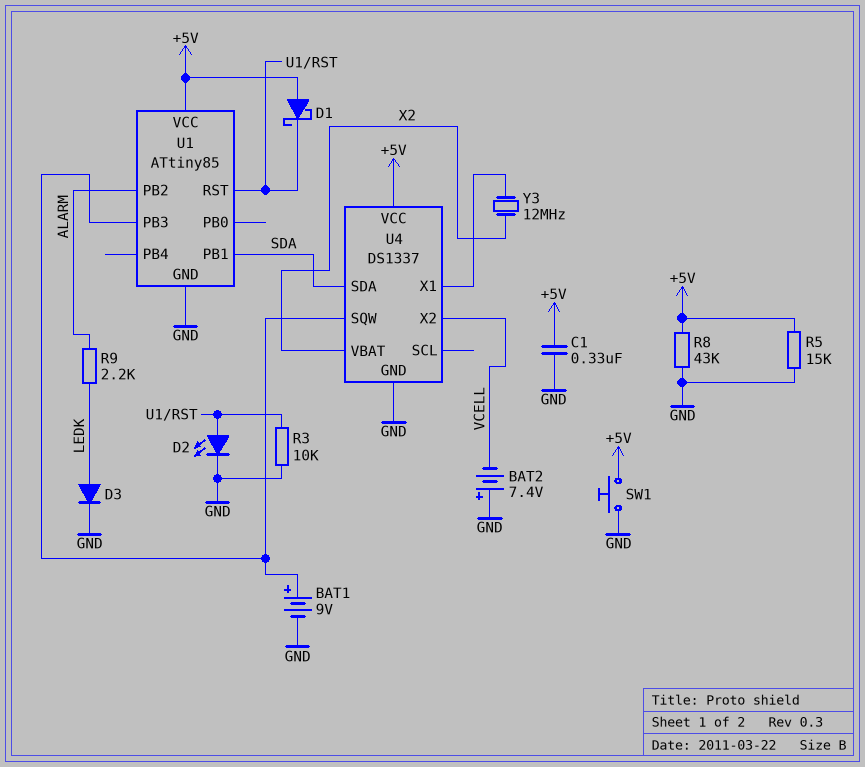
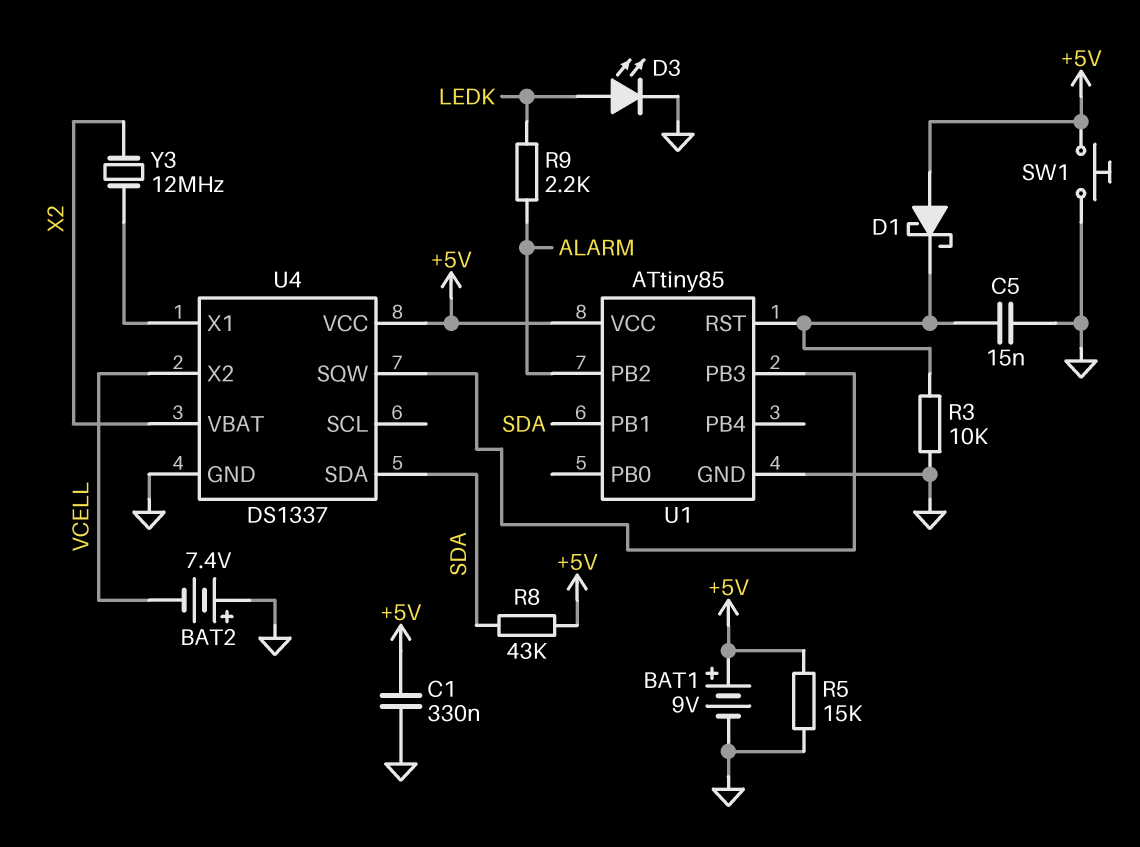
BAT1: 9V (plus U1/PB3, minus GND) -> 9V (plus +5V, minus GND)
C5: none -> 15nF (GND, U1/RST)
D2: LED (A U1/RST, K GND) -> none
D3: diode (A LEDK, K GND) -> LED (A LEDK, K GND)
R8: 43k (+5V, GND) -> 43k (+5V, SDA)

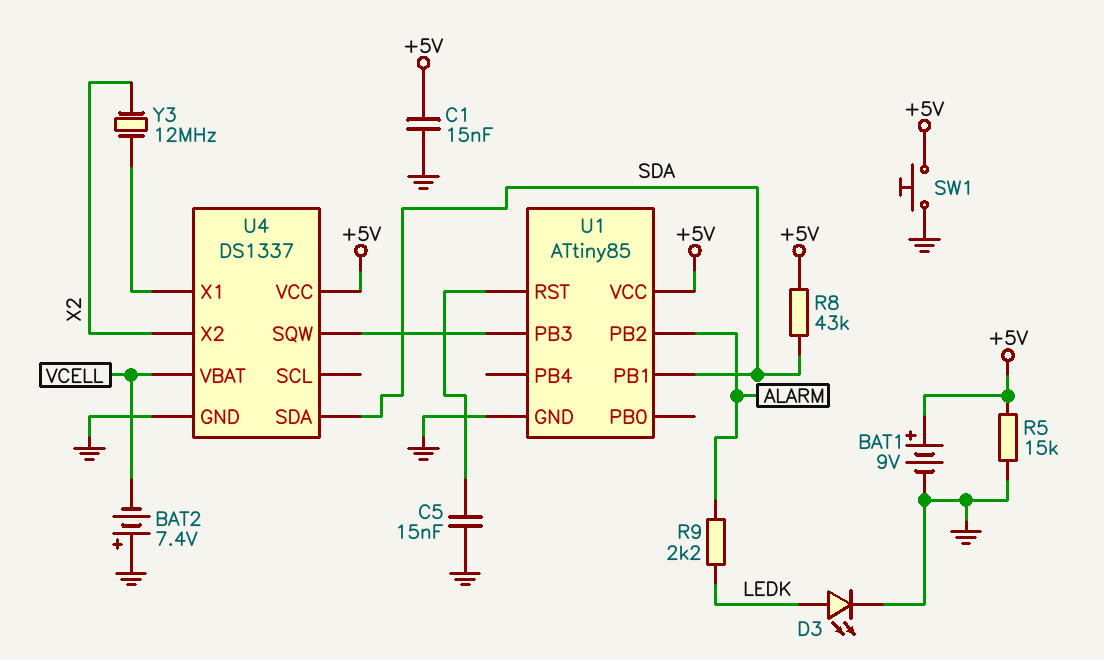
C1: 330nF (+5V, GND) -> 15nF (+5V, GND)
D1: schottky (A +5V, K U1/RST) -> none
R3: 10k (GND, U1/RST) -> none
U4 pin VBAT: X2 -> VCELL
U4 pin X2: VCELL -> X2

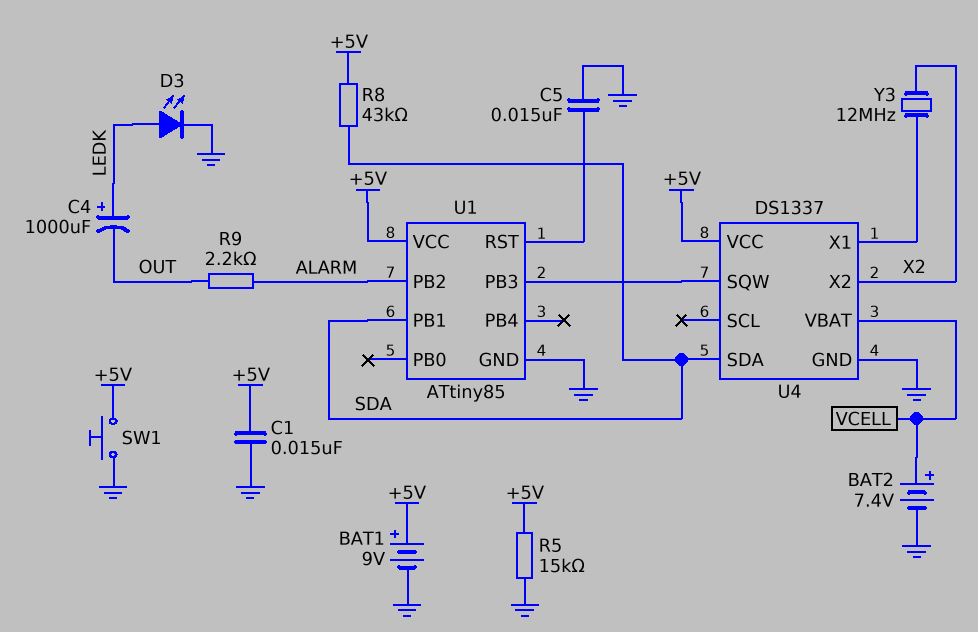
BAT2: 7.4V (plus GND, minus VCELL) -> 7.4V (plus VCELL, minus GND)
C4: none -> 1000uF (plus LEDK, minus OUT)
R9: 2.2k (ALARM, LEDK) -> 2.2k (ALARM, OUT)

